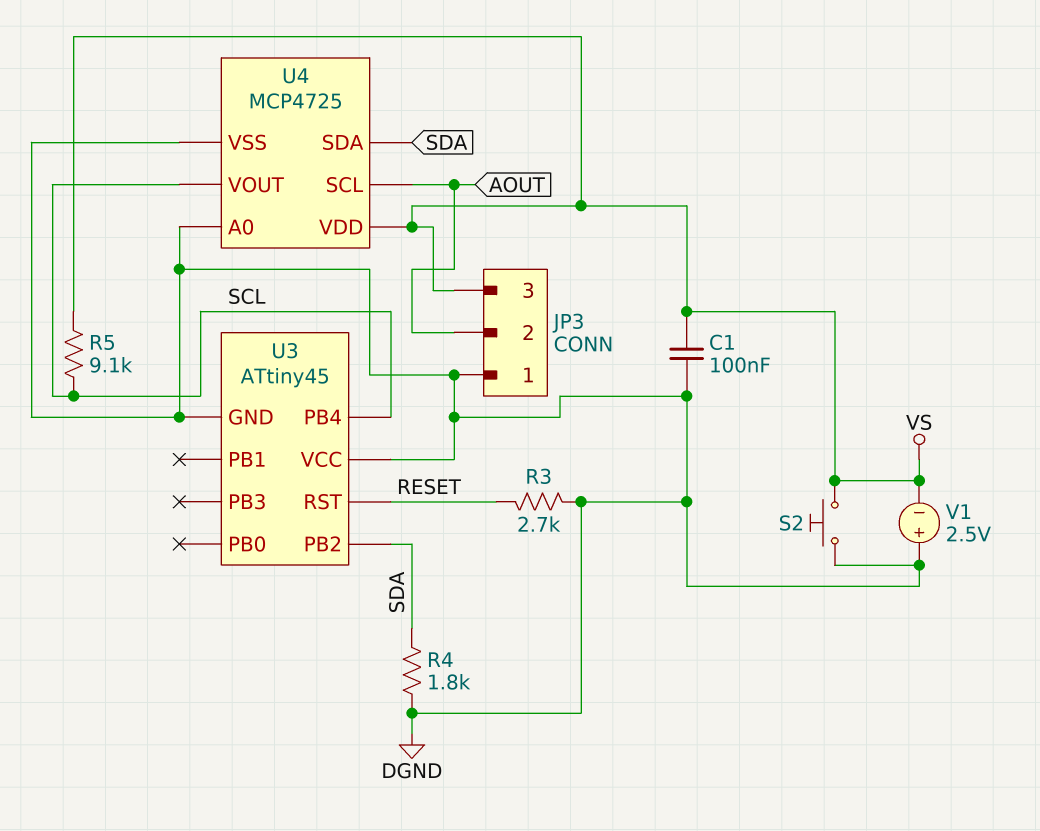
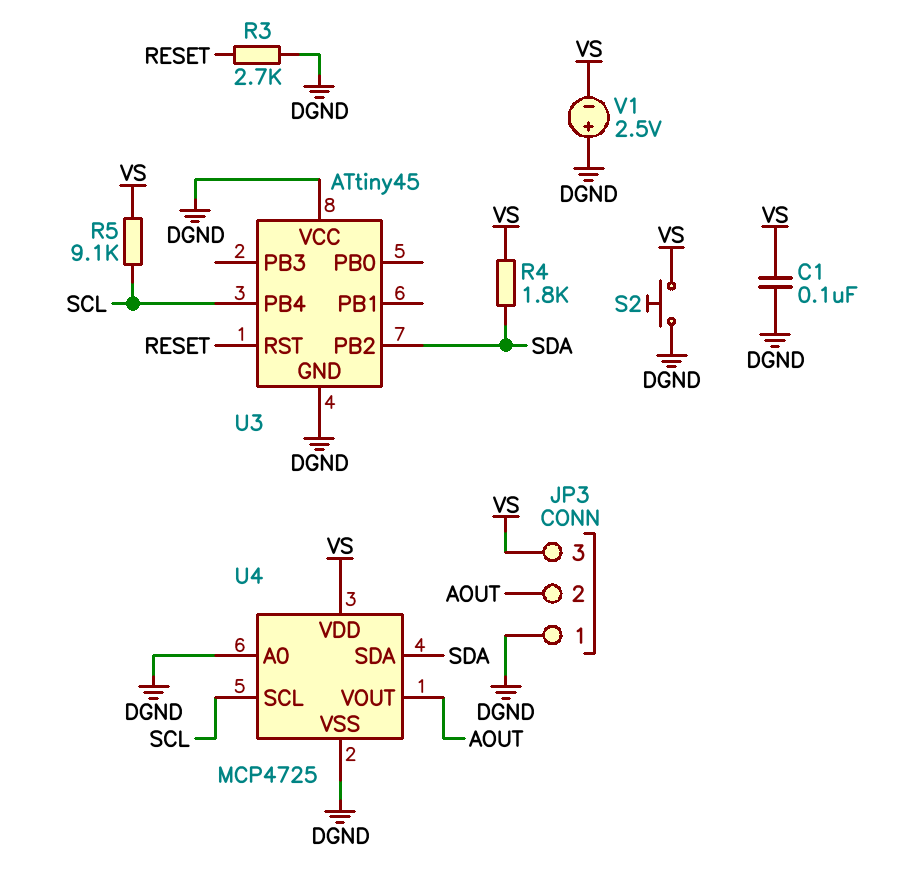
R4: 1.8k (DGND, SDA) -> 1.8k (SDA, VS)
U4 pin SCL: AOUT -> SCL
U4 pin VOUT: SCL -> AOUT

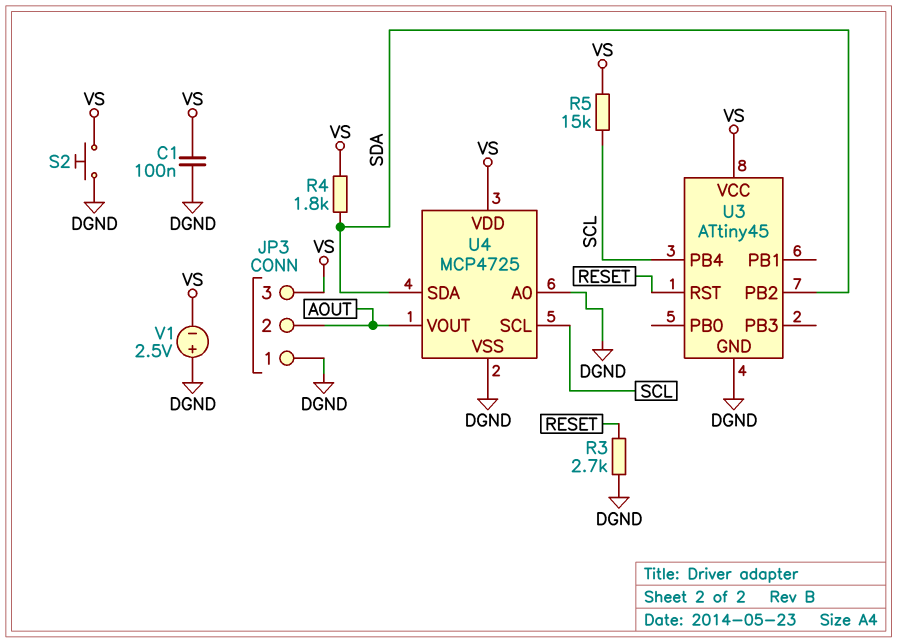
R5: 9.1k (SCL, VS) -> 15k (SCL, VS)
U3 pin VCC: DGND -> VS

